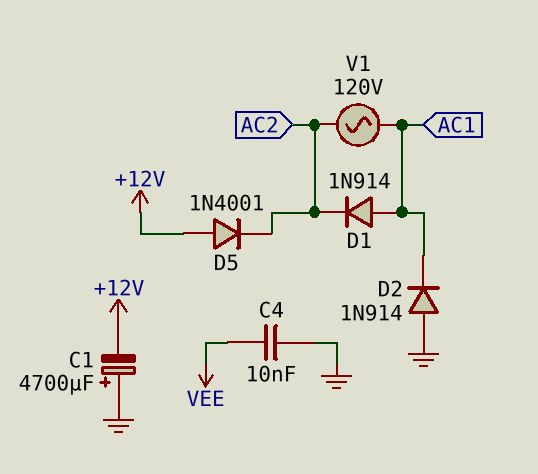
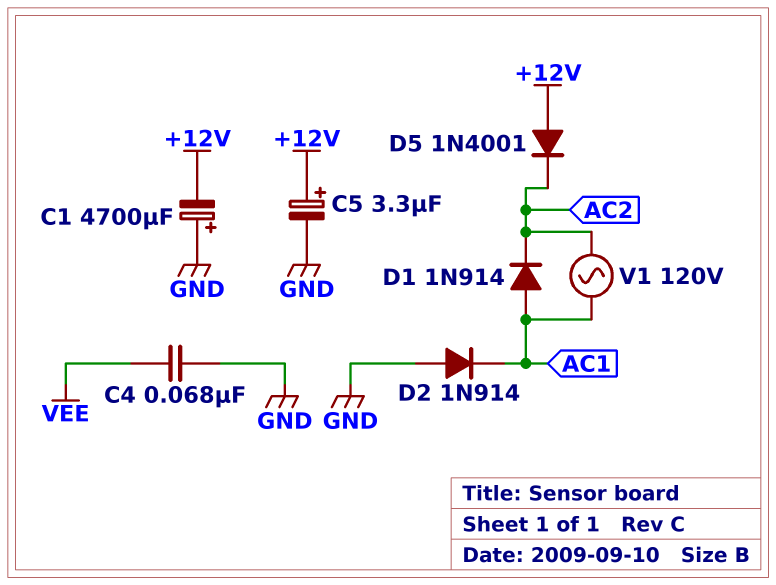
C4: 10nF (GND, VEE) -> 68nF (GND, VEE)
C5: none -> 3.3uF (plus +12V, minus GND)

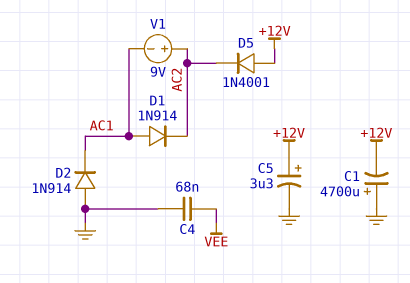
V1: AC 120V (AC1, AC2) -> 9V (plus AC2, minus AC1)

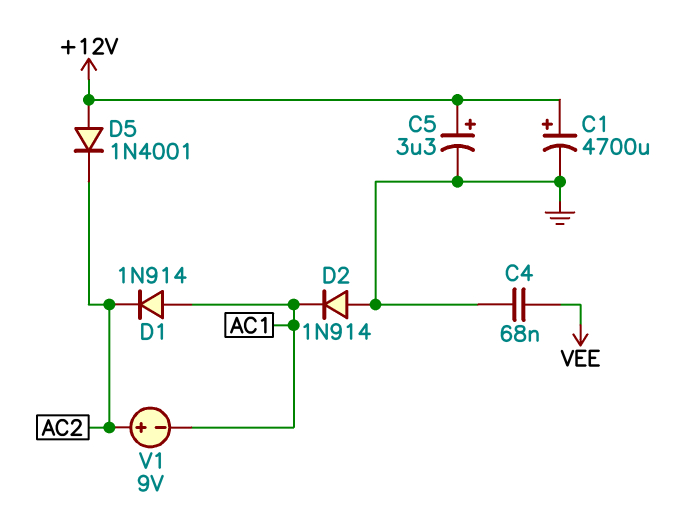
C1: 4700uF (plus GND, minus +12V) -> 4700uF (plus +12V, minus GND)

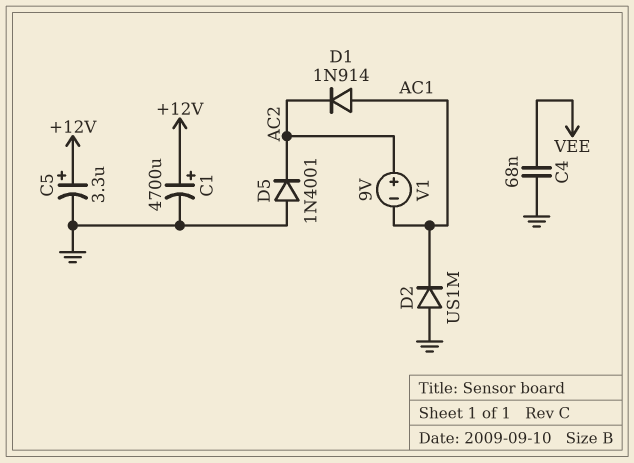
D2: diode 1N914 (A GND, K AC1) -> diode US1M (A GND, K AC1)
D5: diode 1N4001 (A +12V, K AC2) -> diode 1N4001 (A GND, K AC2)

